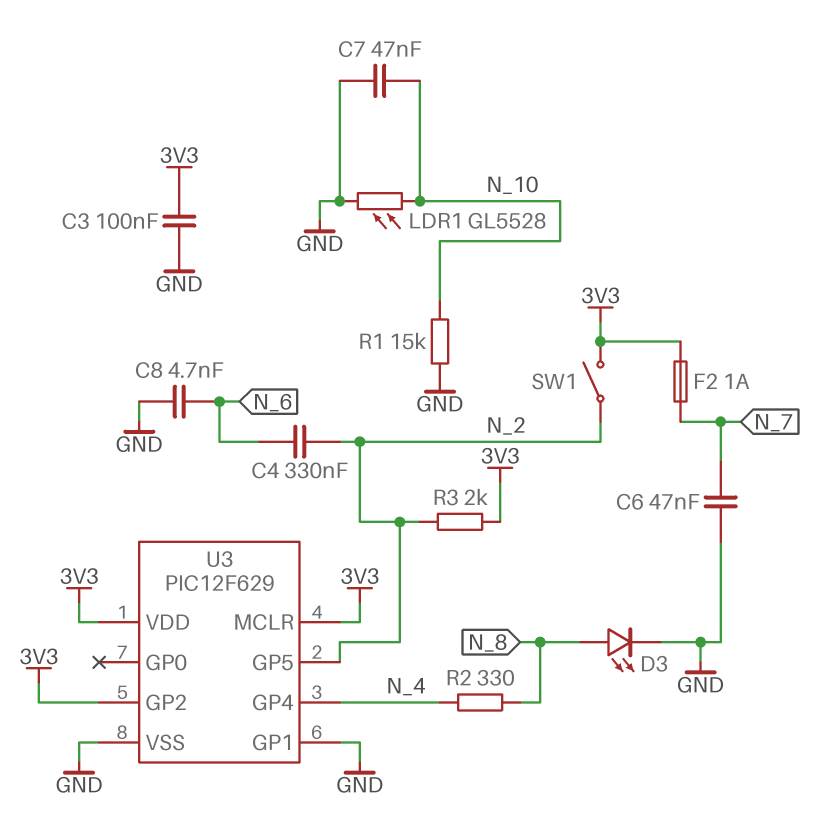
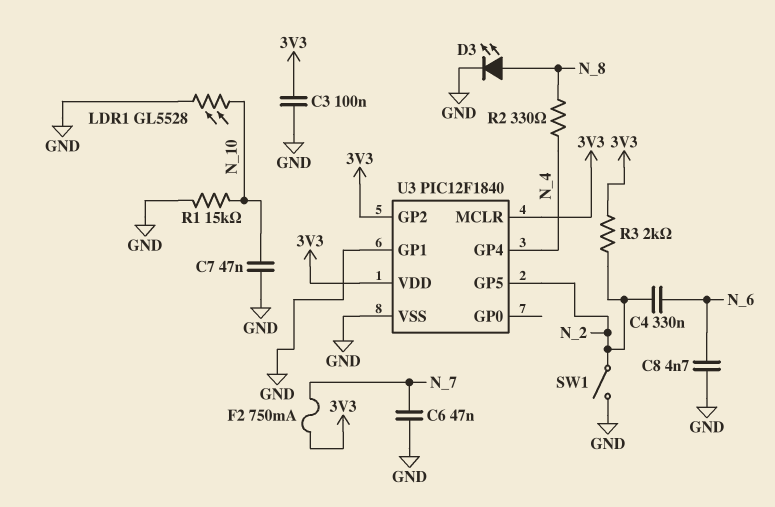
F2: 1A (3V3, N_7) -> 750mA (3V3, N_7)
SW1: switch (3V3, N_2) -> switch (GND, N_2)
U3: PIC12F629 -> PIC12F1840

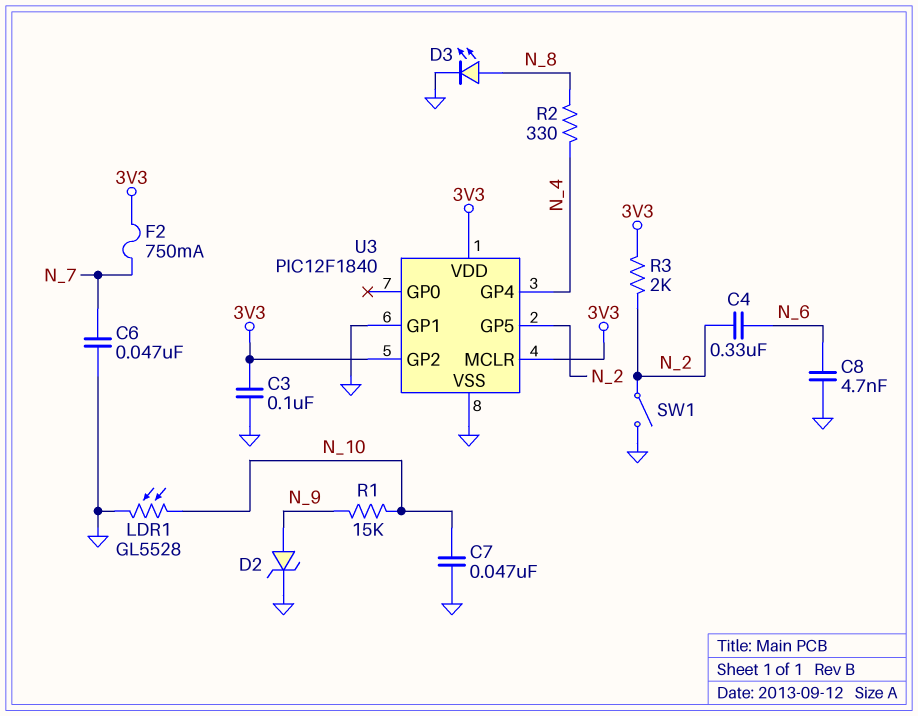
D2: none -> zener (A N_9, K GND)
R1: 15k (GND, N_10) -> 15k (N_9, N_10)

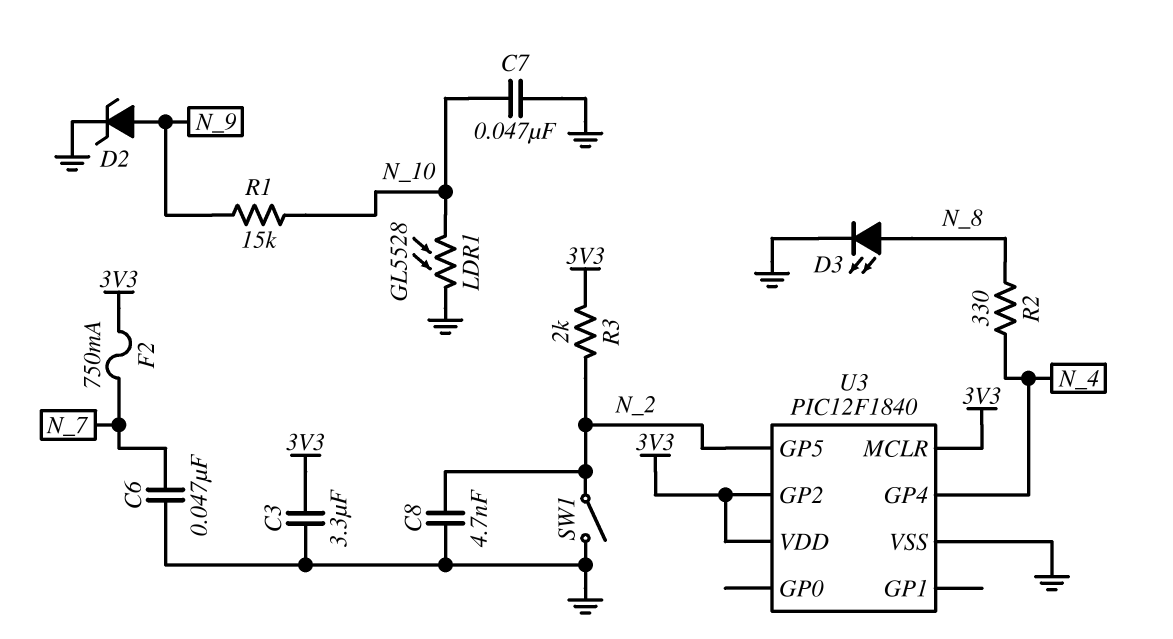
C3: 100nF (3V3, GND) -> 3.3uF (3V3, GND)
C4: 330nF (N_2, N_6) -> none
C8: 4.7nF (GND, N_6) -> 4.7nF (GND, N_2)
U3 pin GP1: GND -> none

